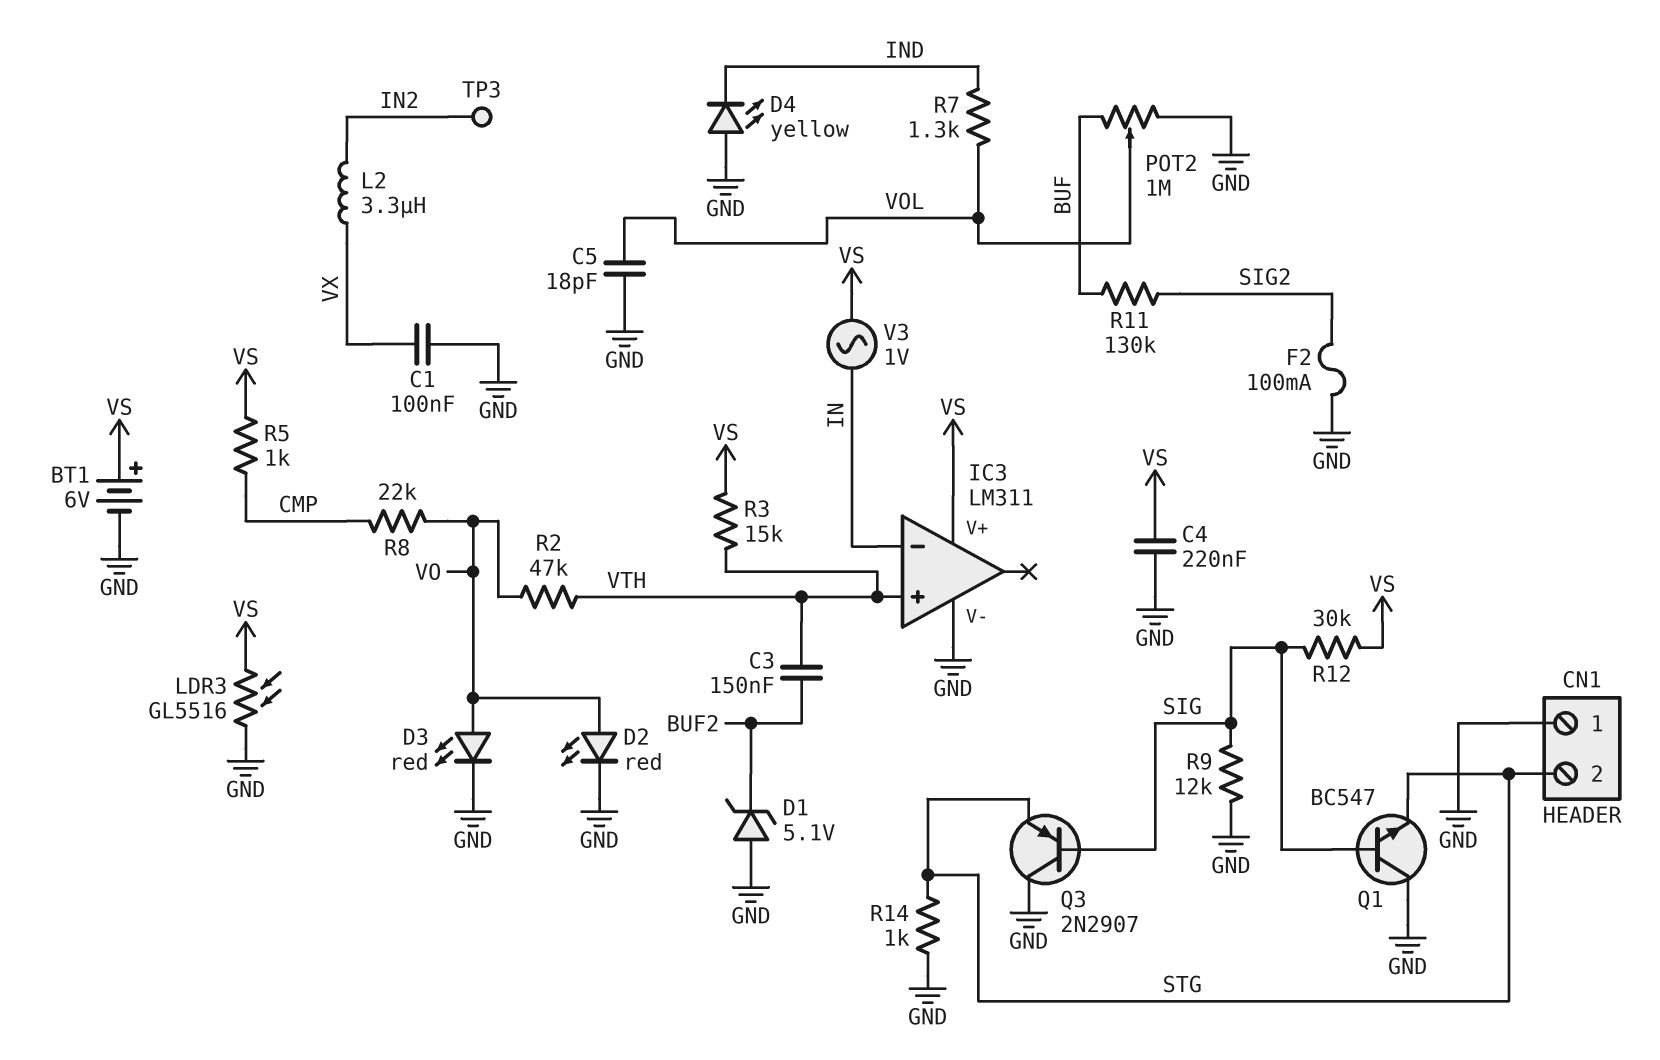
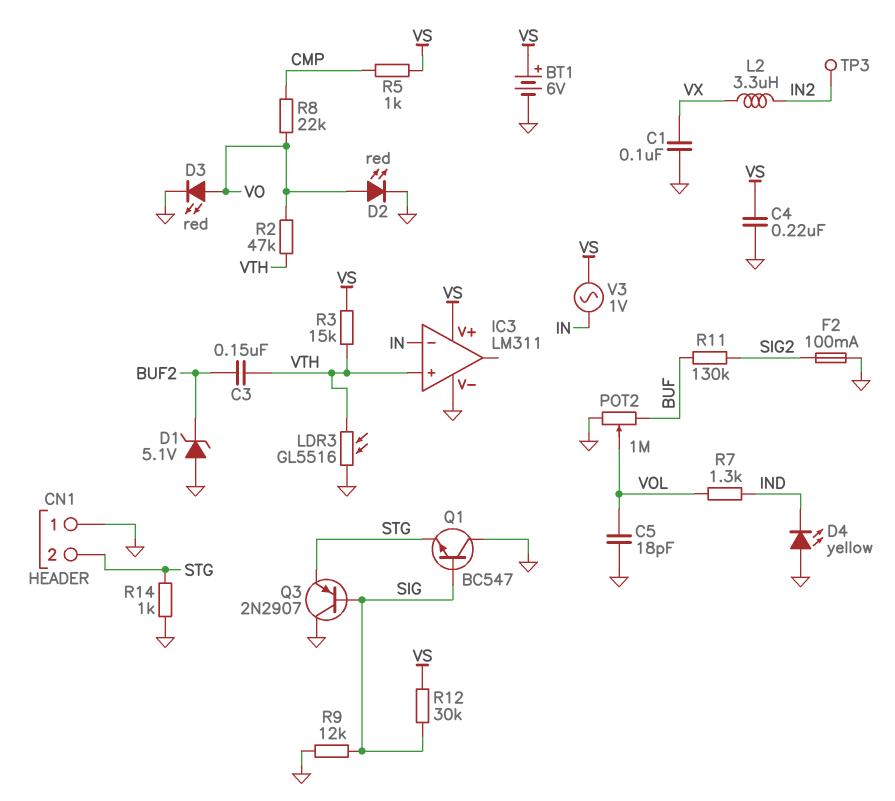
LDR3: GL5516 (GND, VS) -> GL5516 (GND, VTH)

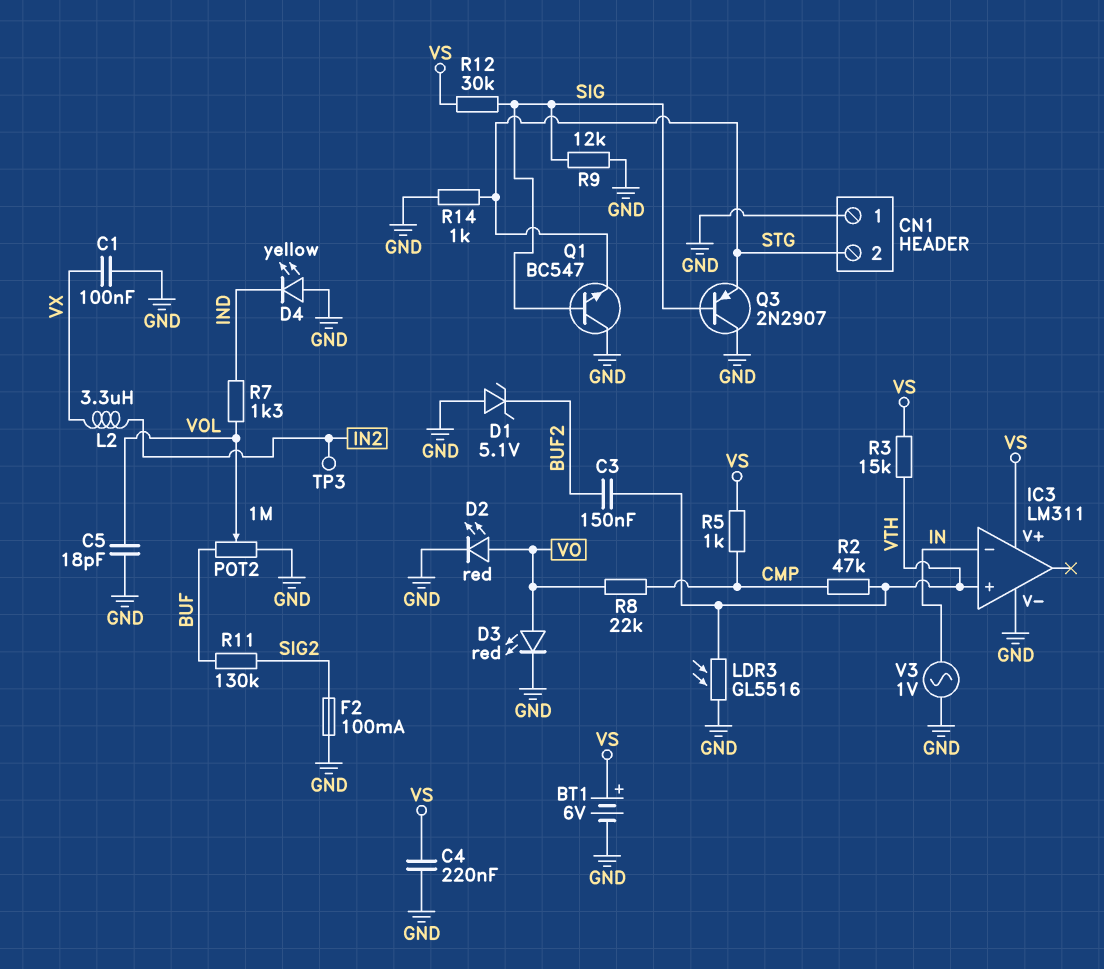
R2: 47k (VO, VTH) -> 47k (CMP, VTH)
V3: AC 1V (IN, VS) -> AC 1V (GND, IN)

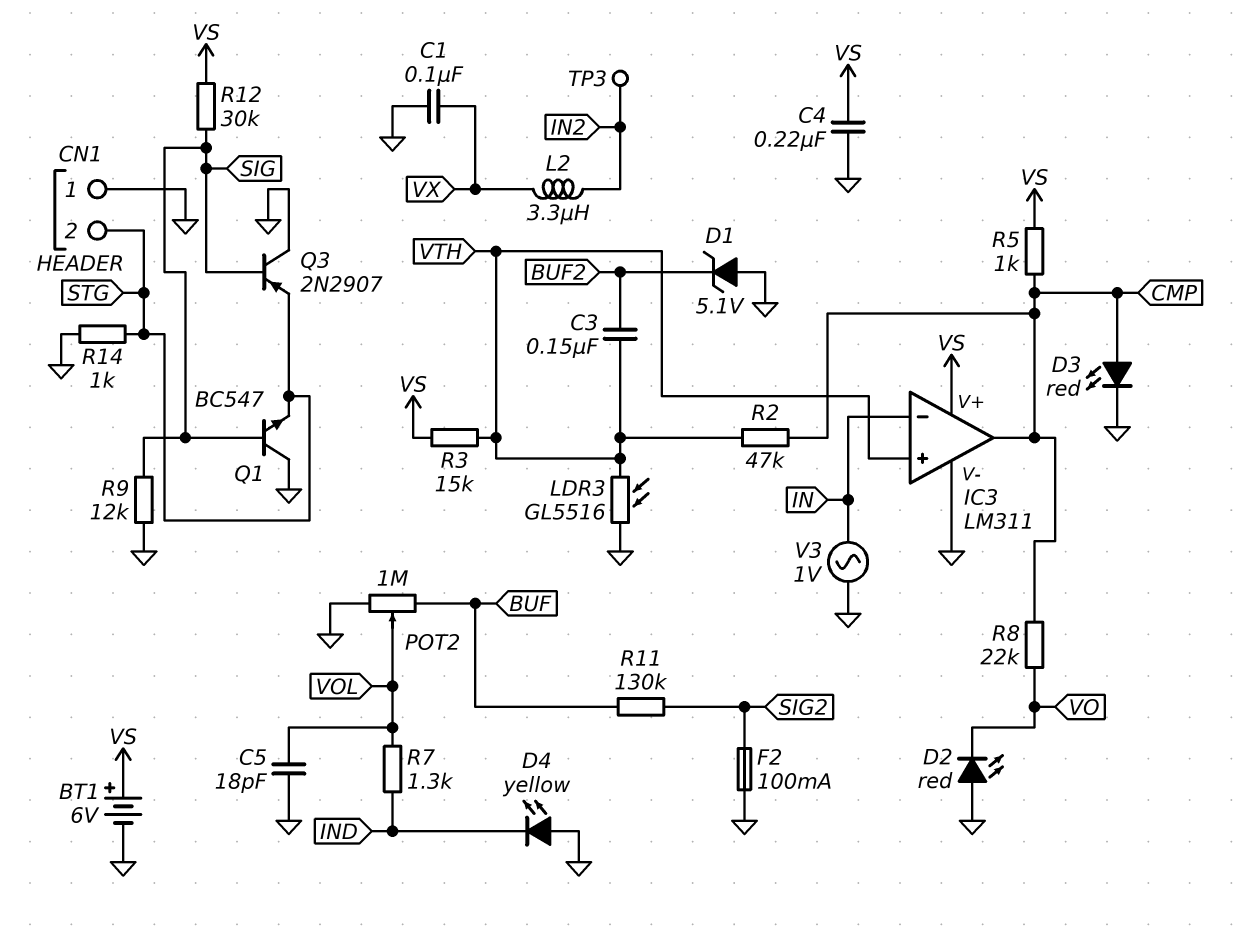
D2: LED red (A VO, K GND) -> LED red (A GND, K VO)
D3: LED red (A VO, K GND) -> LED red (A CMP, K GND)
IC3 pin out: none -> CMP

